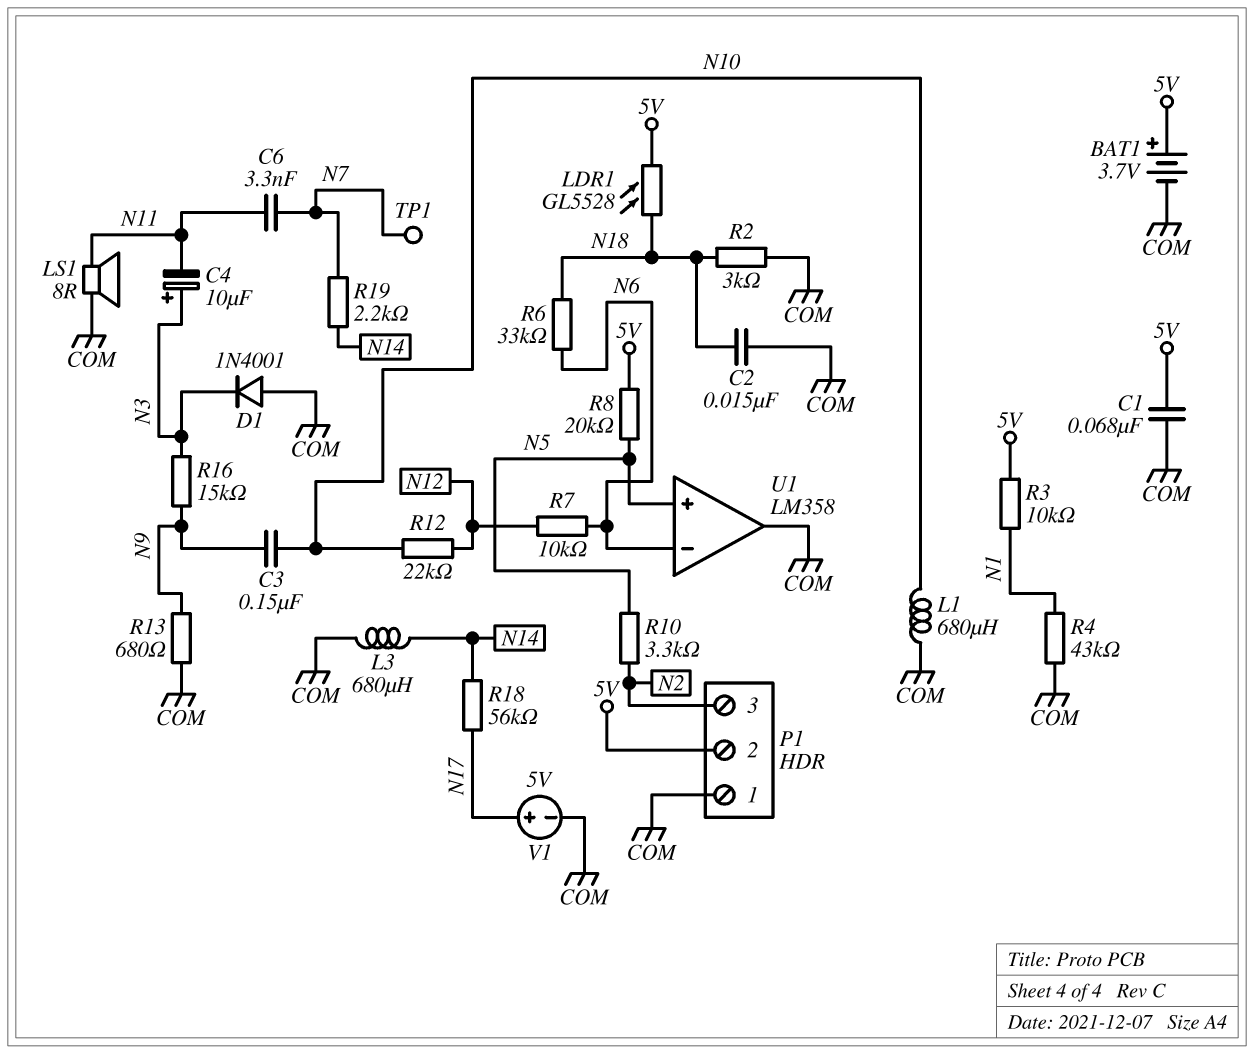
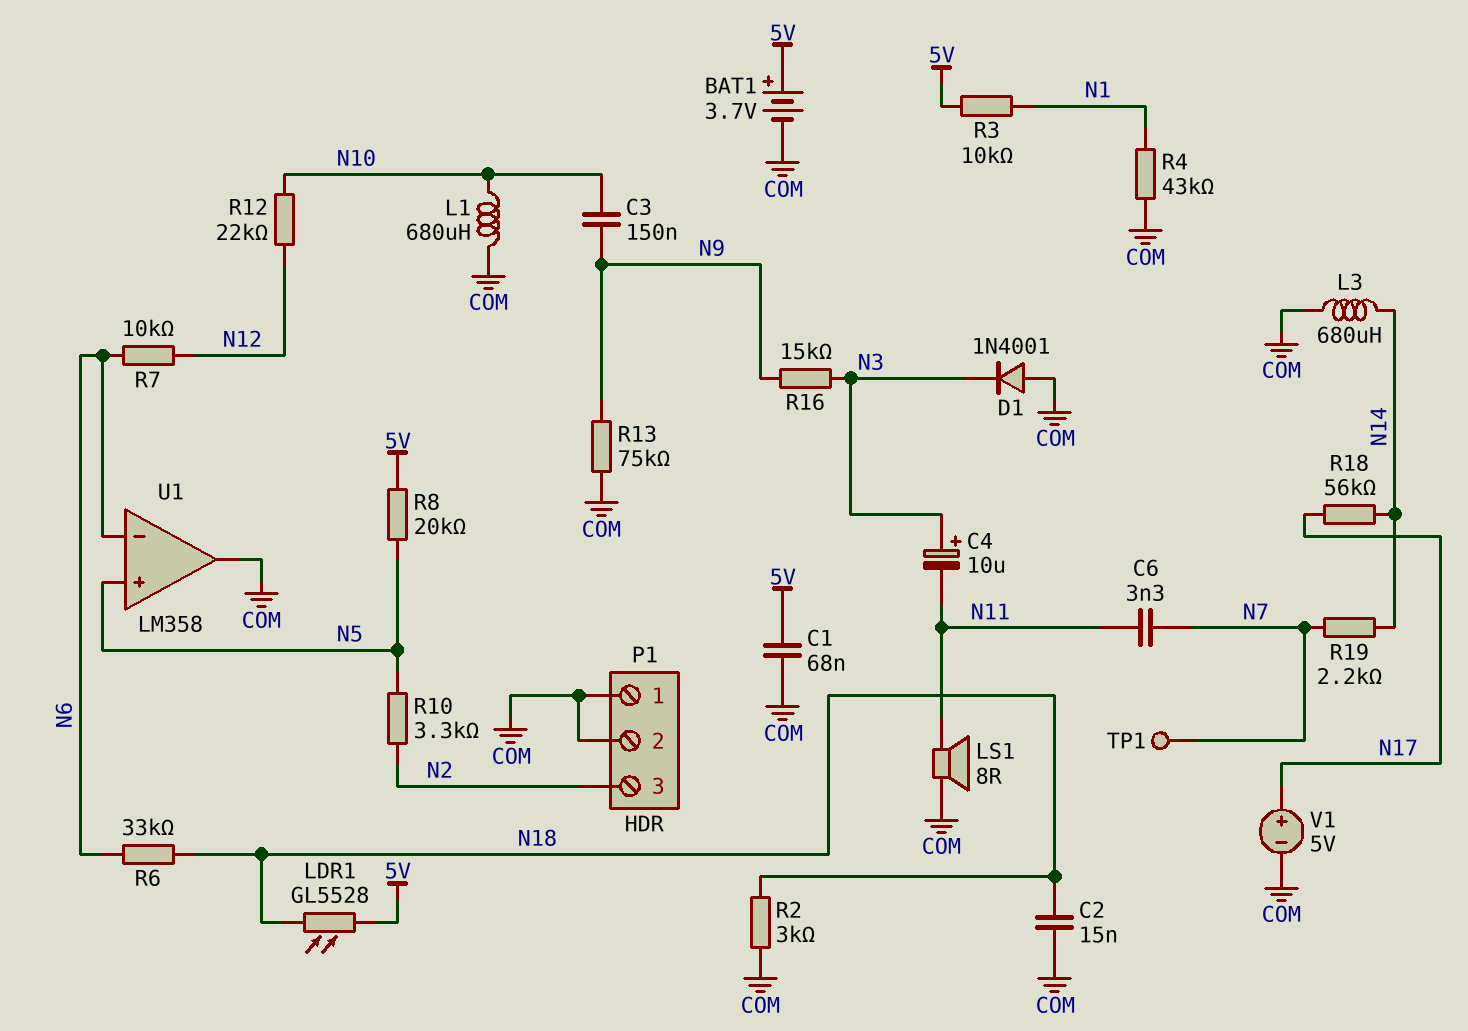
P1 pin 2: 5V -> COM
R13: 680 (COM, N9) -> 75k (COM, N9)

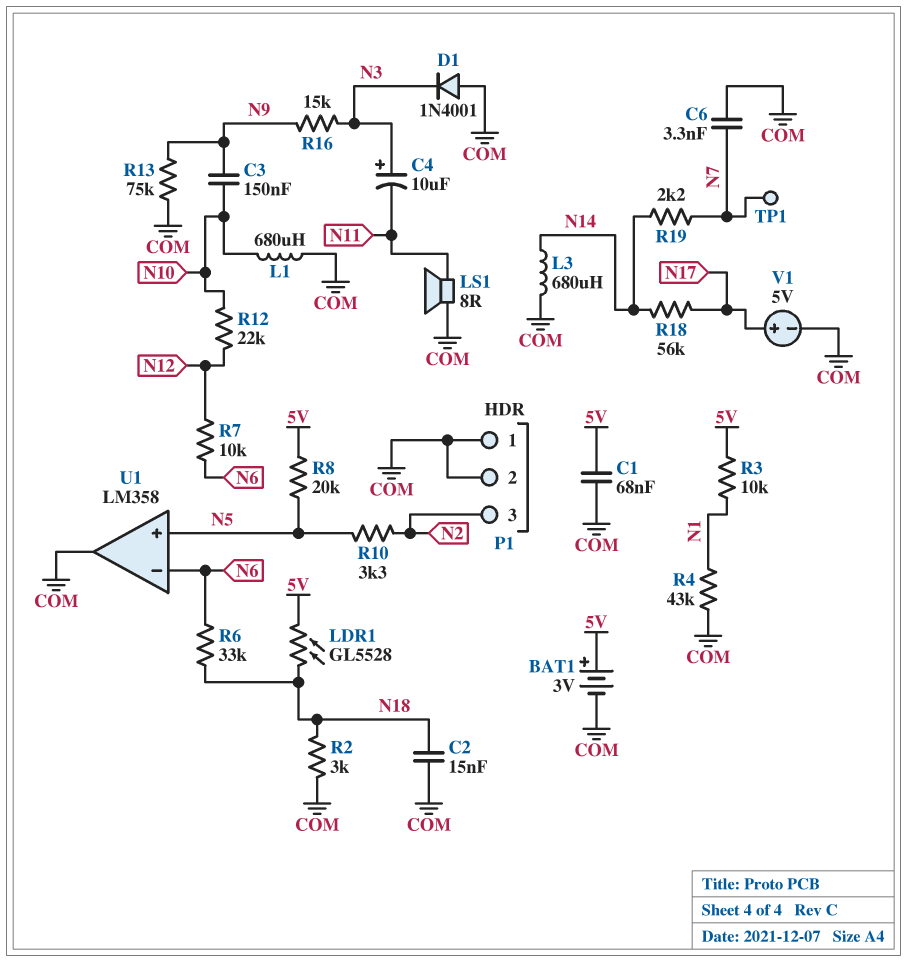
BAT1: 3.7V (plus 5V, minus COM) -> 3V (plus 5V, minus COM)
C6: 3.3nF (N7, N11) -> 3.3nF (COM, N7)

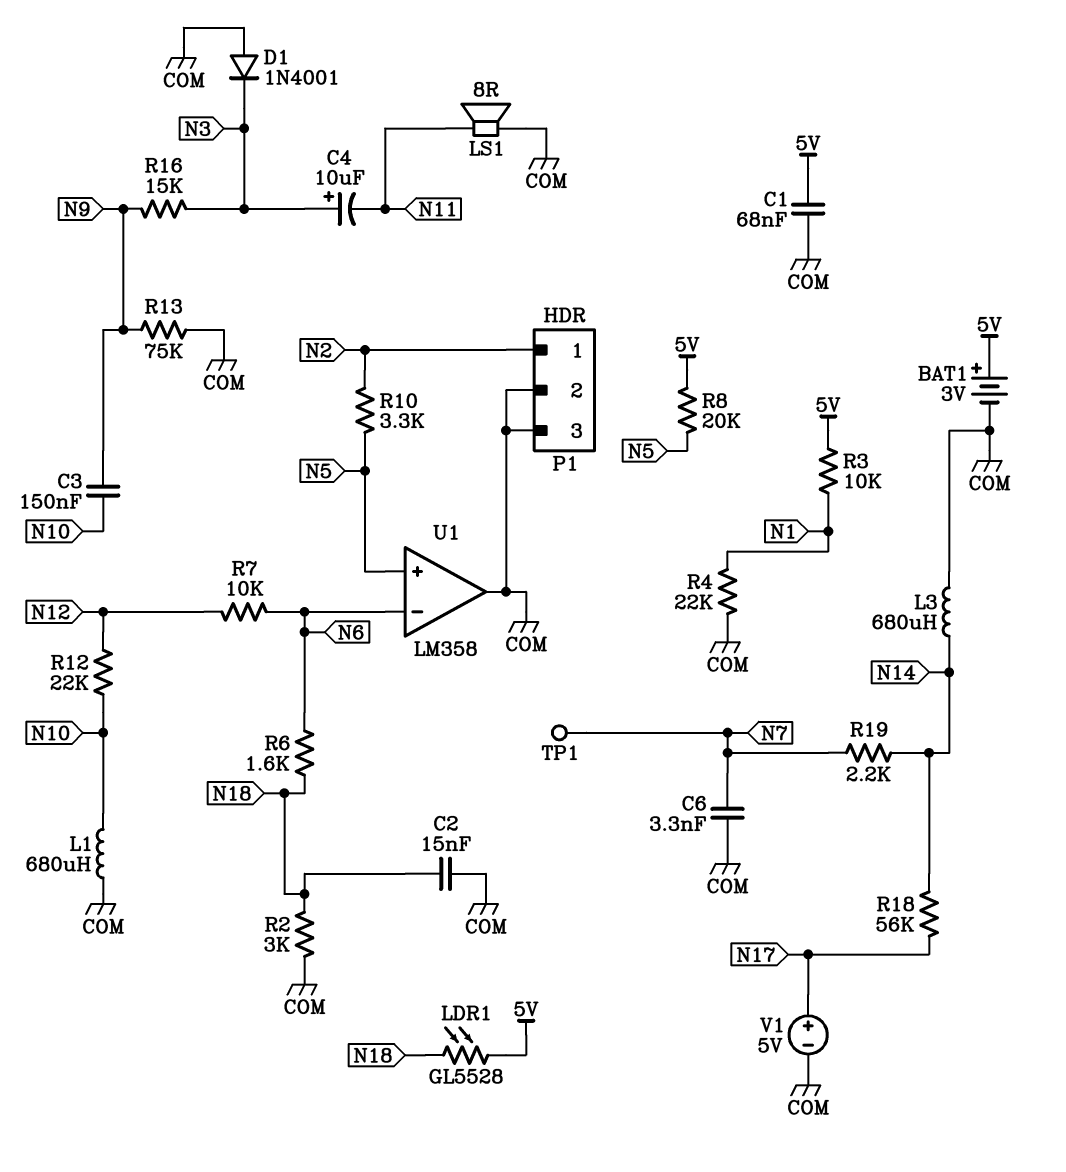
P1 pin 1: COM -> N2
P1 pin 3: N2 -> COM
R4: 43k (COM, N1) -> 22k (COM, N1)
R6: 33k (N6, N18) -> 1.6k (N6, N18)

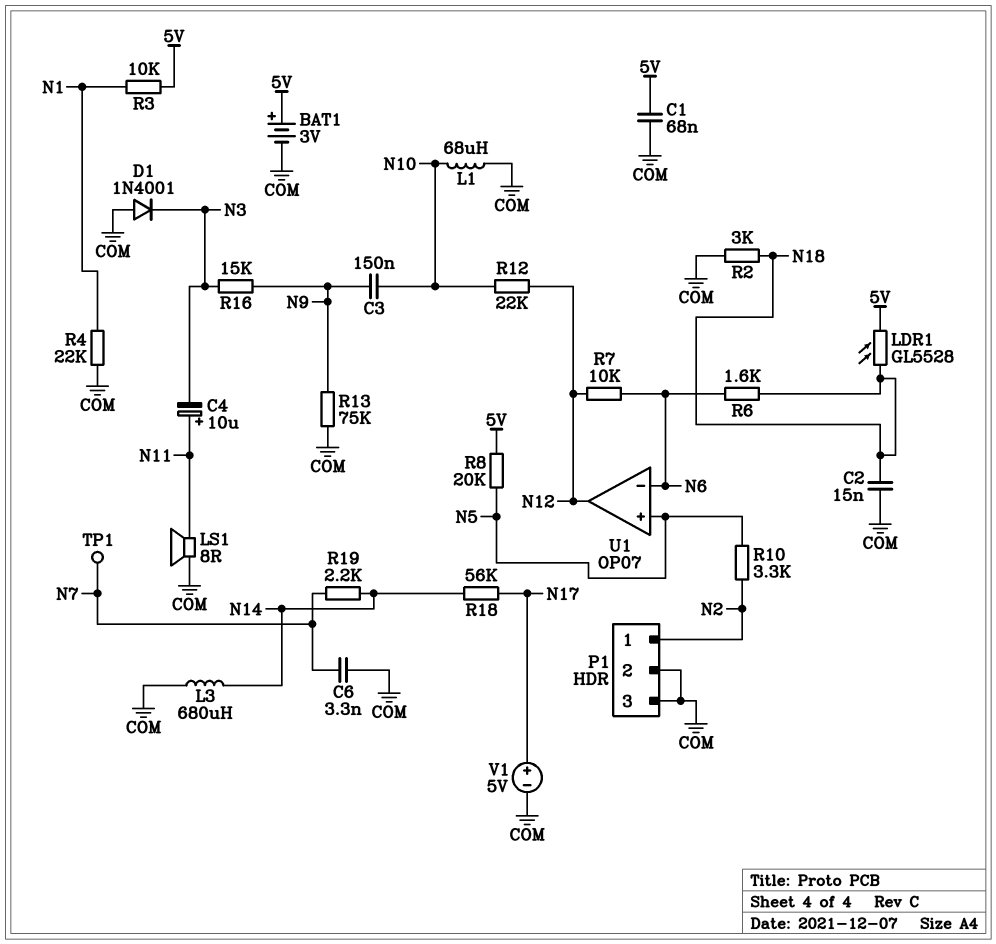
C4: 10uF (plus N3, minus N11) -> 10uF (plus N11, minus N3)
L1: 680uH (COM, N10) -> 68uH (COM, N10)
U1: LM358 -> OP07
U1 pin out: COM -> N12

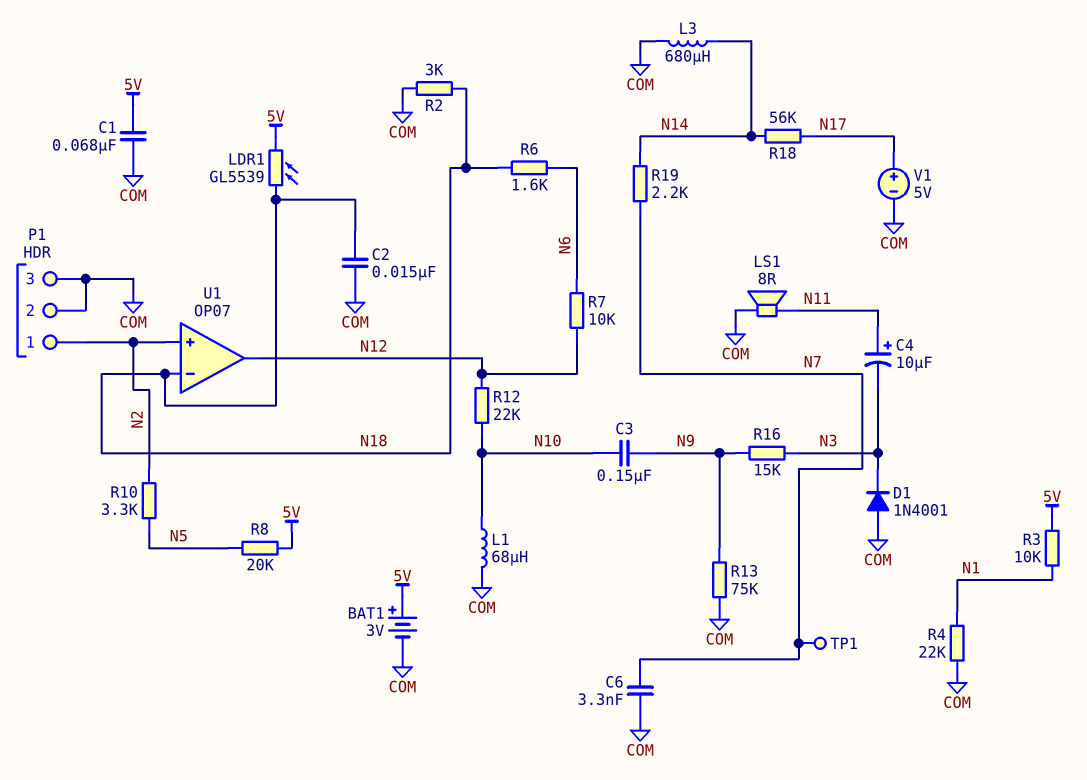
LDR1: GL5528 (5V, N18) -> GL5539 (5V, N18)
U1 pin in+: N5 -> N2
U1 pin in-: N6 -> N18

